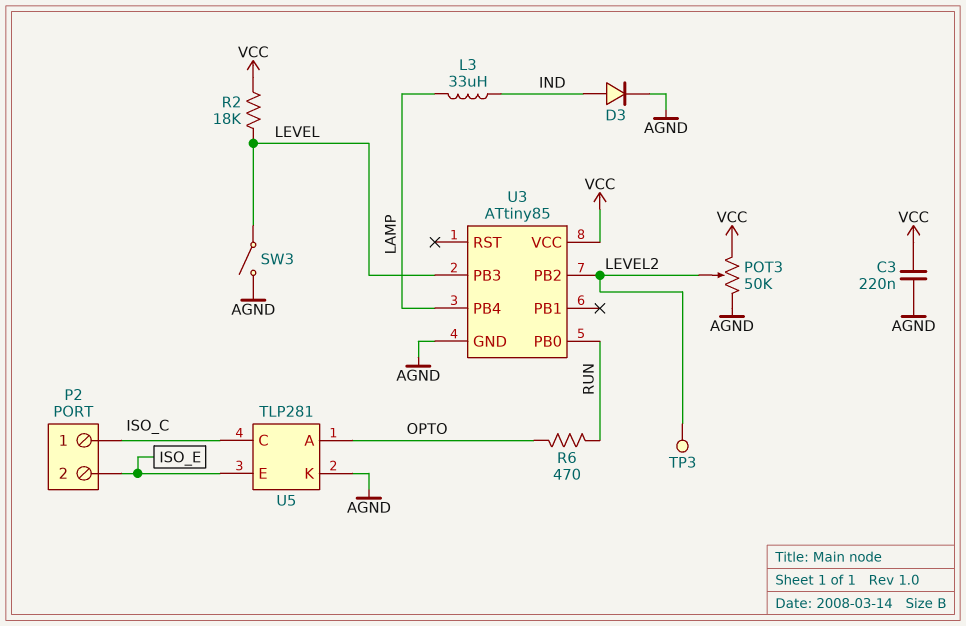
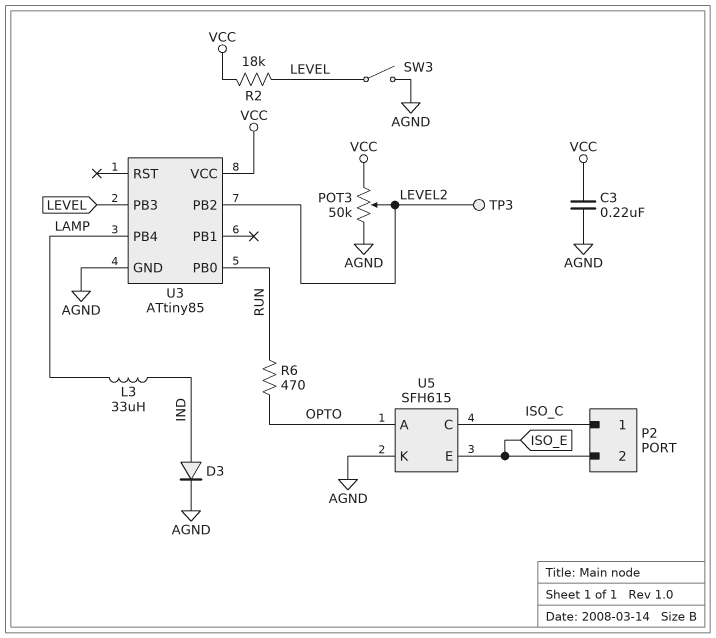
U5: TLP281 -> SFH615

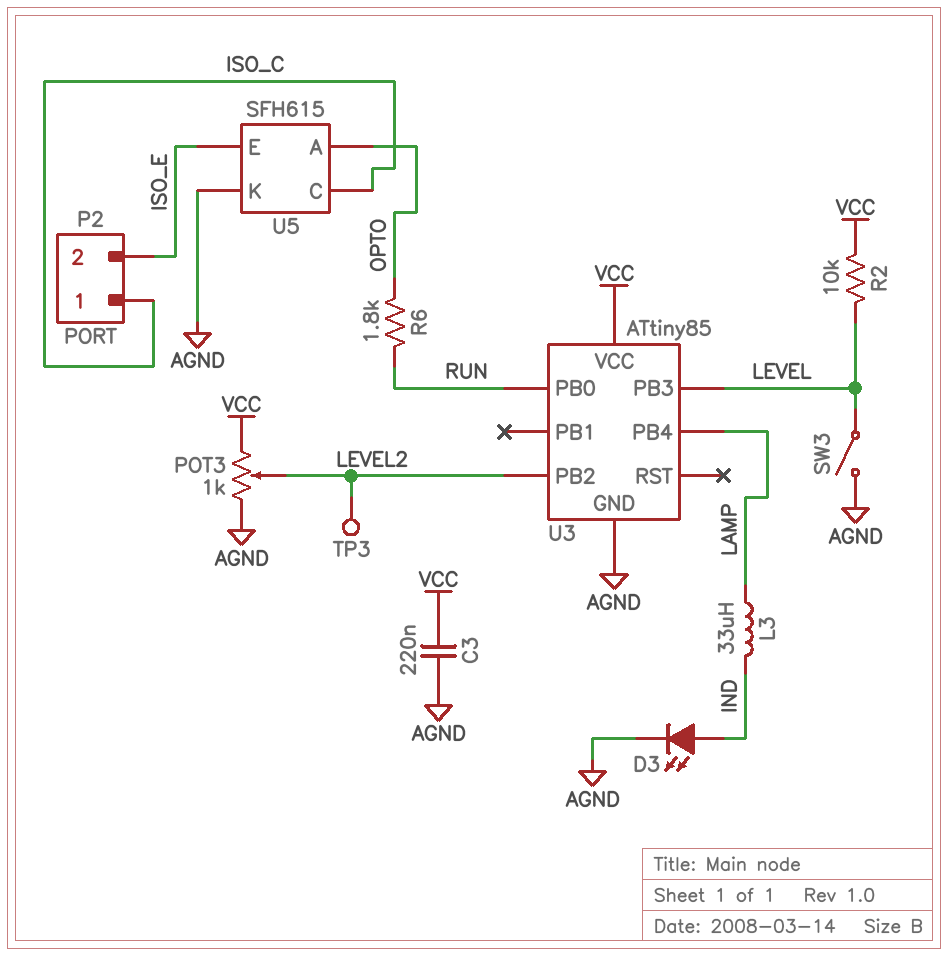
D3: diode (A IND, K AGND) -> LED (A IND, K AGND)
POT3: 50k (AGND, VCC, wiper LEVEL2) -> 1k (AGND, VCC, wiper LEVEL2)
R2: 18k (LEVEL, VCC) -> 10k (LEVEL, VCC)
R6: 470 (OPTO, RUN) -> 1.8k (OPTO, RUN)

